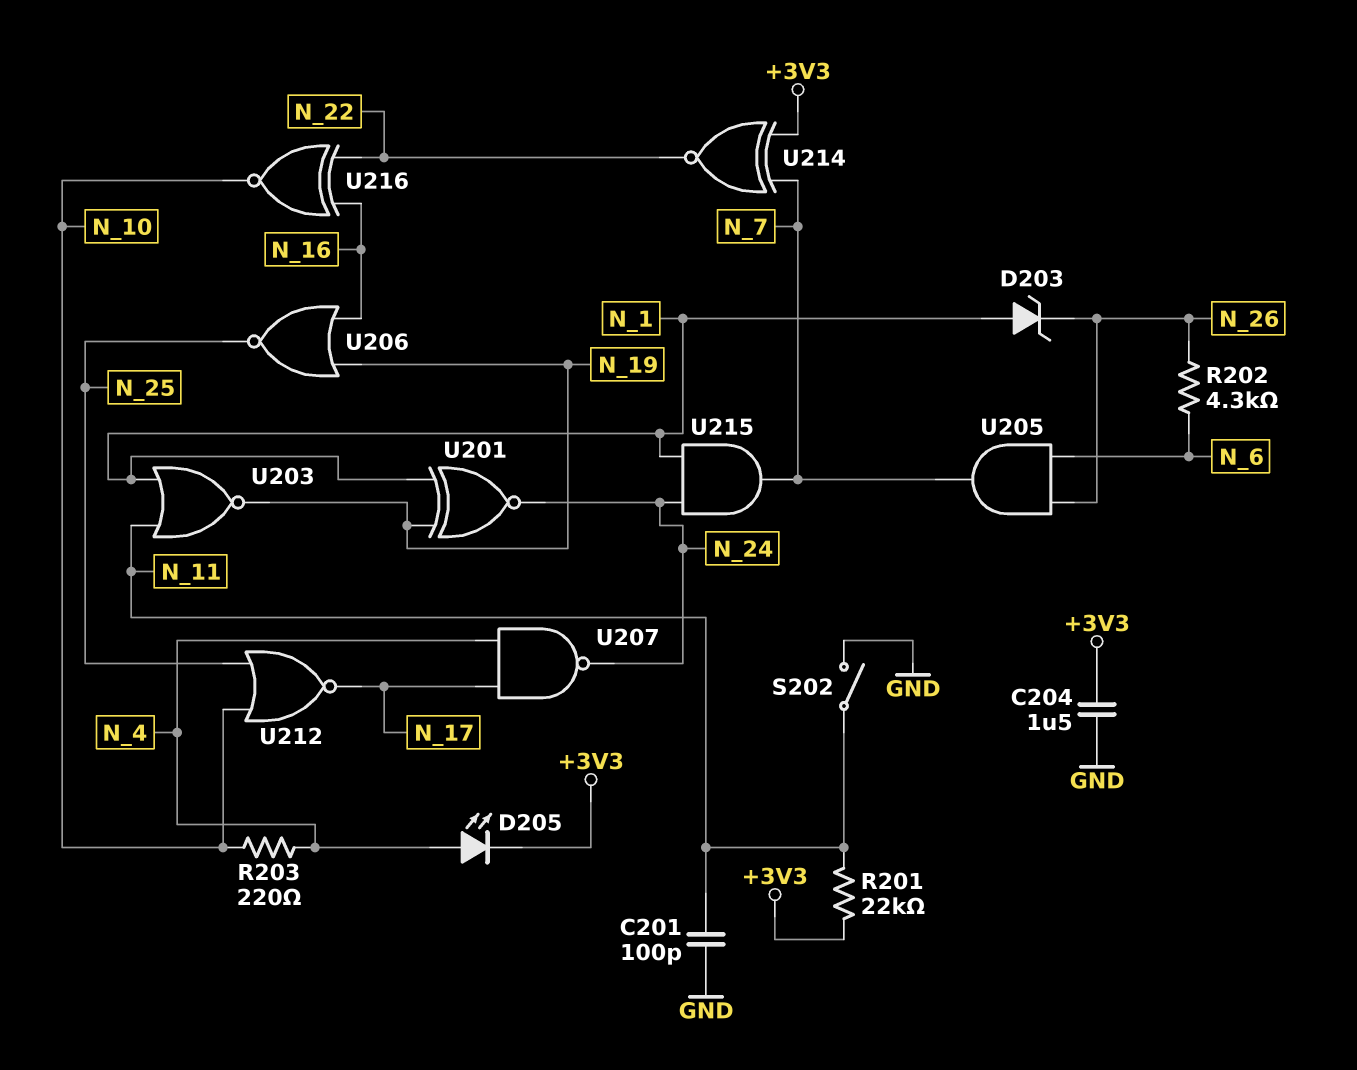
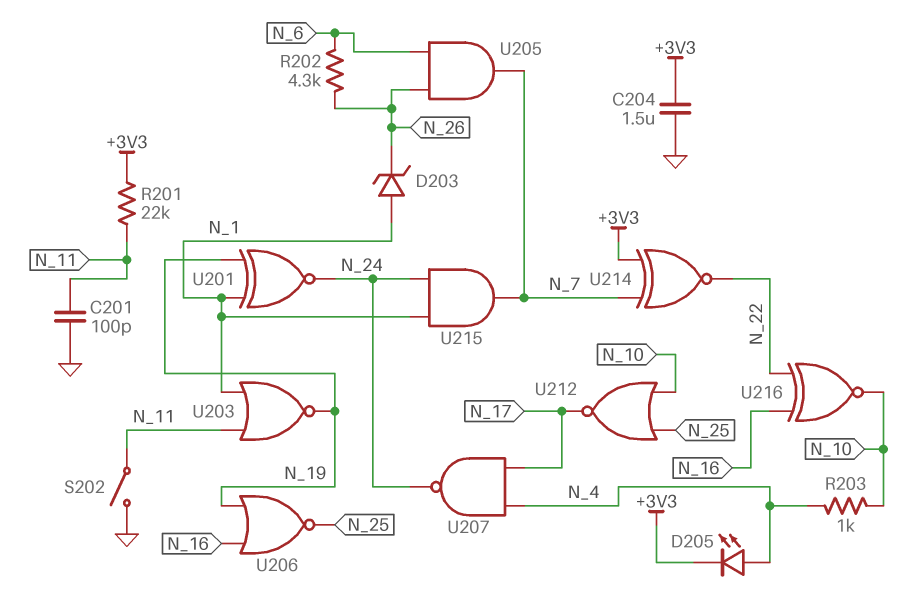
R203: 220 (N_4, N_10) -> 1k (N_4, N_10)

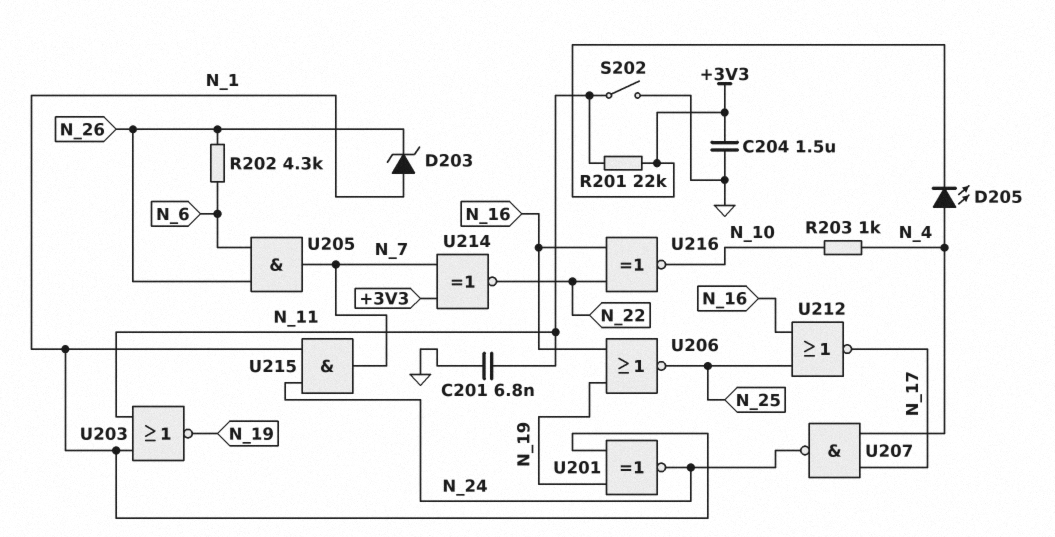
C201: 100pF (GND, N_11) -> 6.8nF (GND, N_11)
U212: NOR (in N_10, in N_25, out N_17) -> NOR (in N_16, in N_25, out N_17)

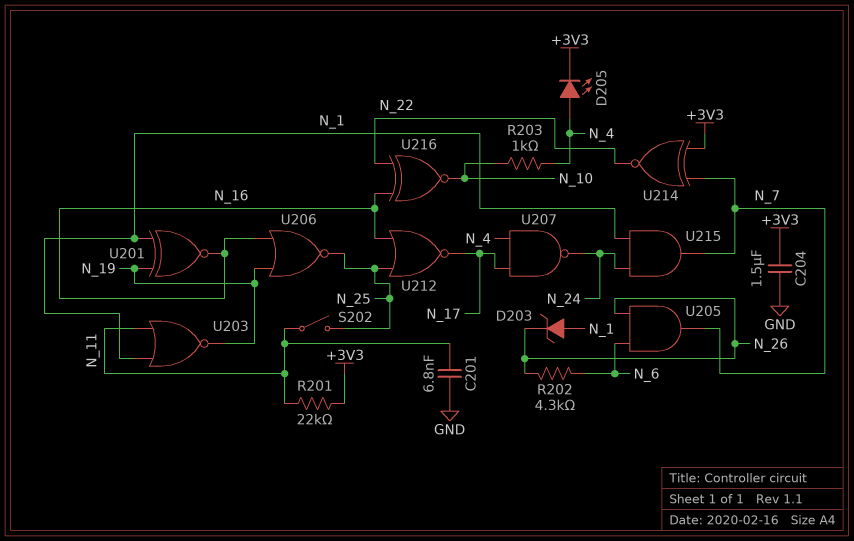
S202: switch (GND, N_11) -> switch (N_11, N_25)
U201: XNOR (in N_1, in N_19, out N_24) -> XNOR (in N_1, in N_19, out N_16)

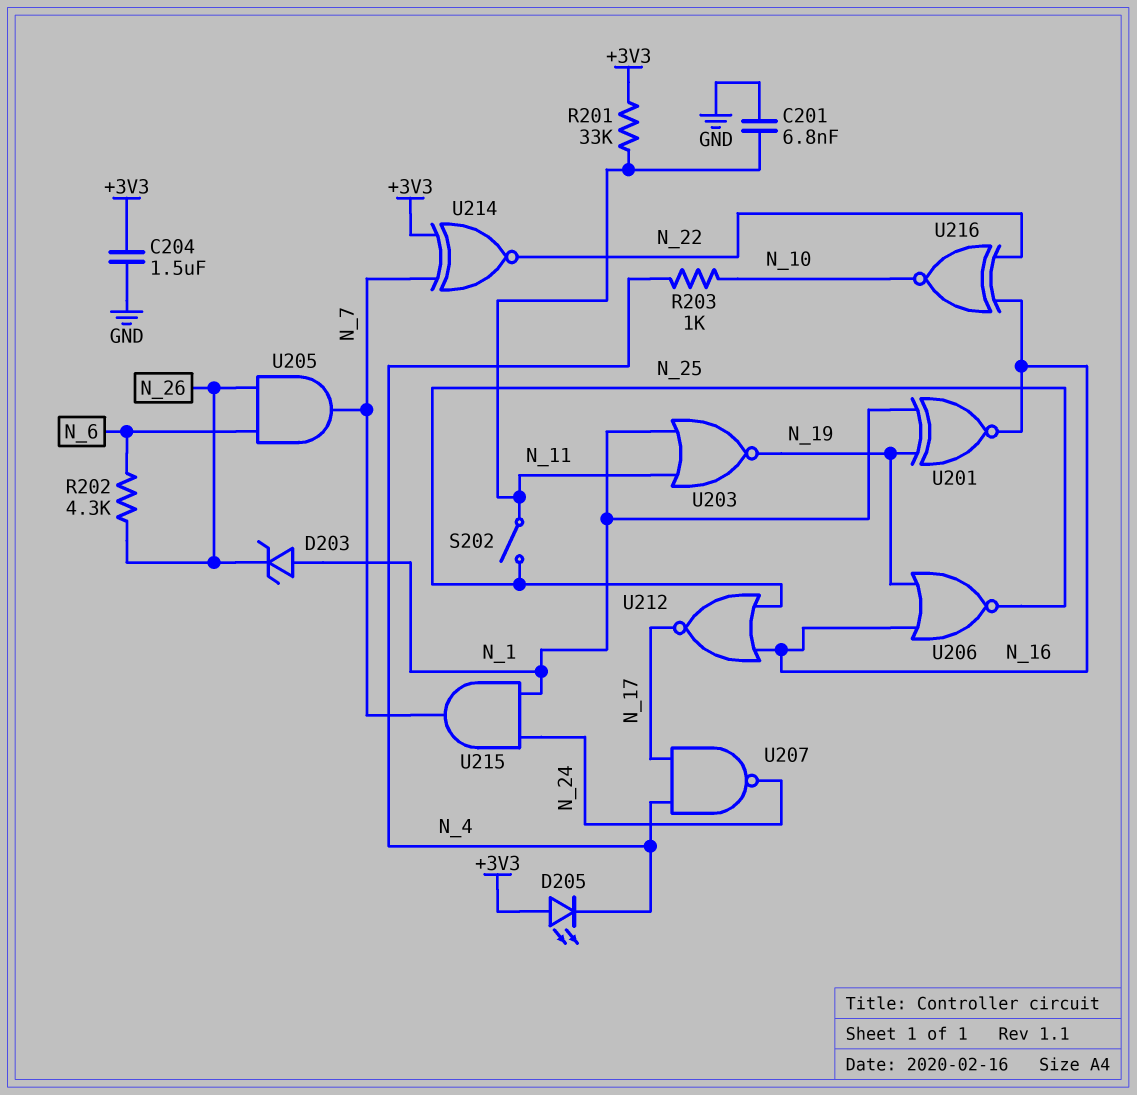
D205: LED (A N_4, K +3V3) -> LED (A +3V3, K N_4)
R201: 22k (+3V3, N_11) -> 33k (+3V3, N_11)

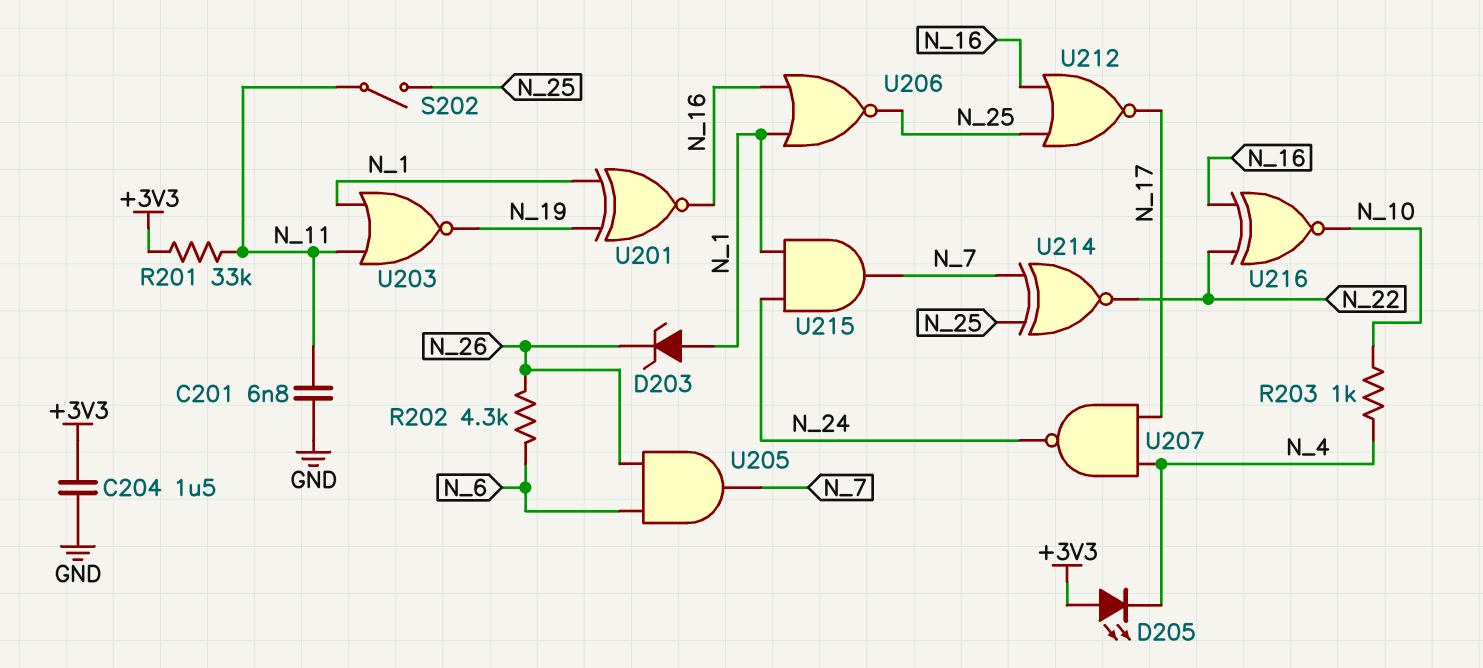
U206: NOR (in N_16, in N_19, out N_25) -> NOR (in N_1, in N_16, out N_25)
U214: XNOR (in +3V3, in N_7, out N_22) -> XNOR (in N_7, in N_25, out N_22)

